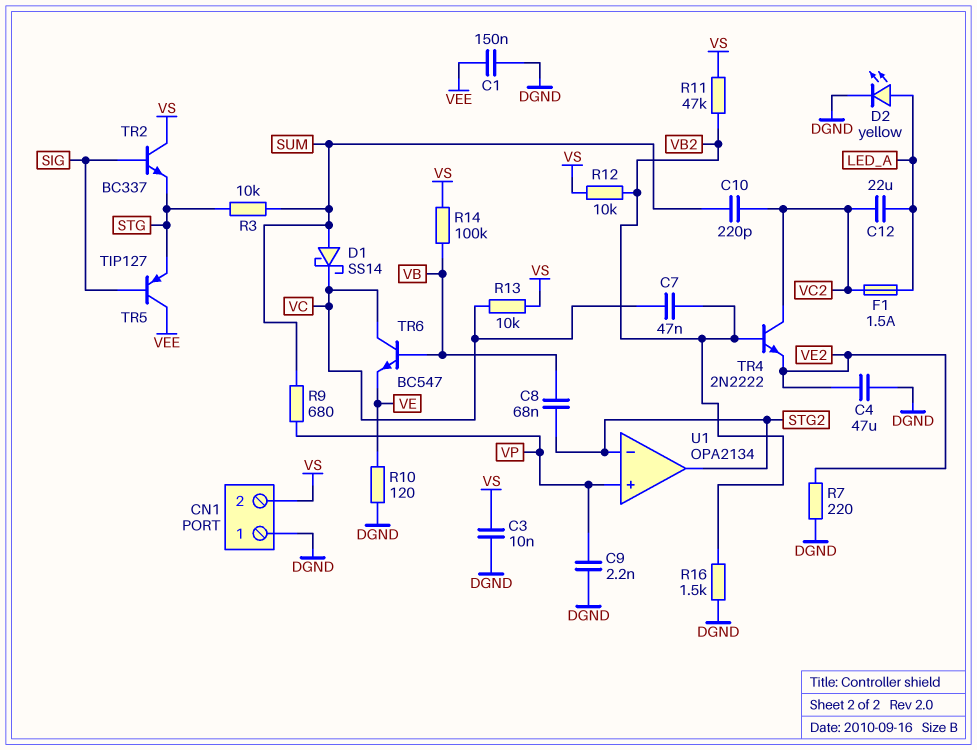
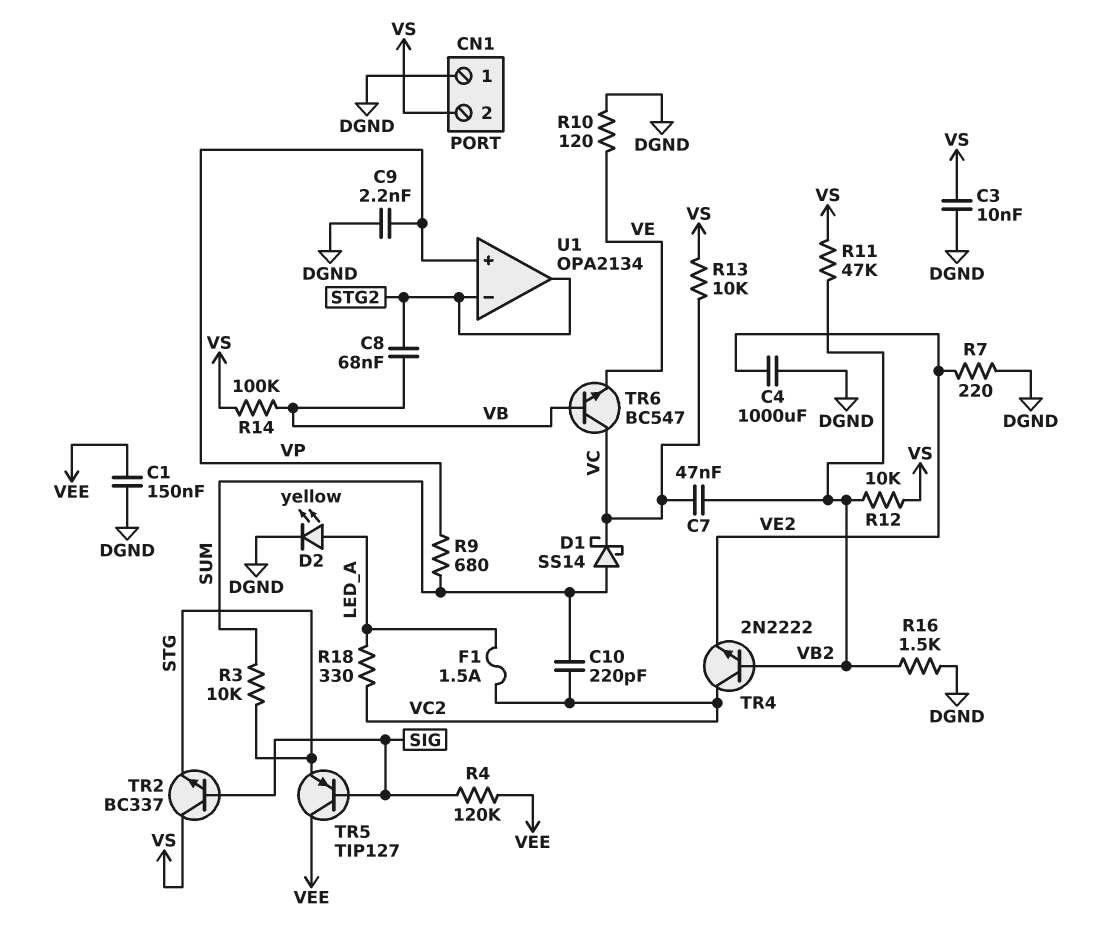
C4: 47uF (DGND, VE2) -> 1000uF (DGND, VE2)
C12: 22uF (LED_A, VC2) -> none
R4: none -> 120k (SIG, VEE)
R18: none -> 330 (LED_A, VC2)

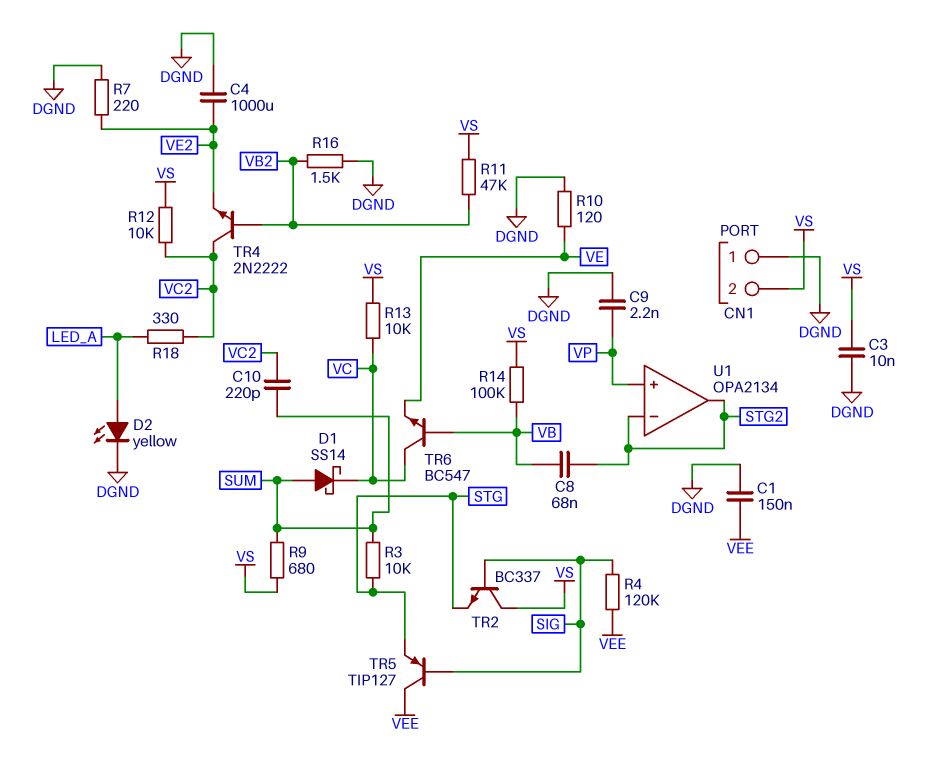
C7: 47nF (VB2, VC) -> none
F1: 1.5A (LED_A, VC2) -> none
R9: 680 (SUM, VP) -> 680 (SUM, VS)
R12: 10k (VB2, VS) -> 10k (VC2, VS)

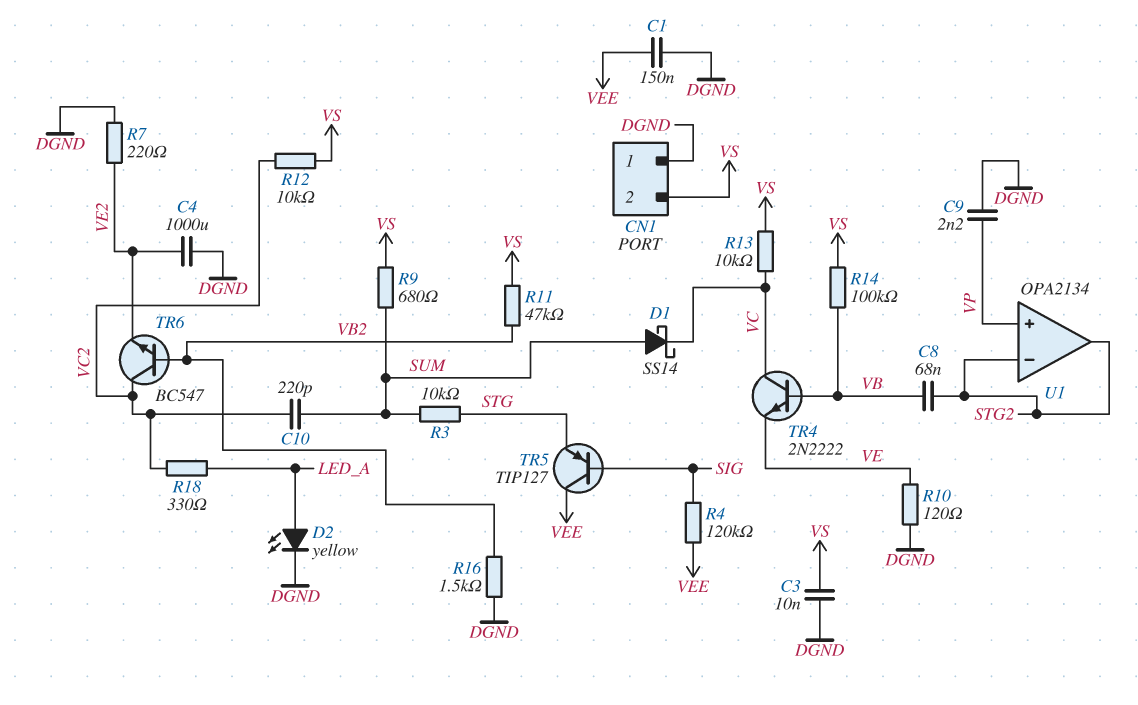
TR2: NPN BC337 (B SIG, C VS, E STG) -> none
TR4: NPN 2N2222 (B VB2, C VC2, E VE2) -> NPN 2N2222 (B VB, C VC, E VE)
TR6: NPN BC547 (B VB, C VC, E VE) -> NPN BC547 (B VB2, C VC2, E VE2)

